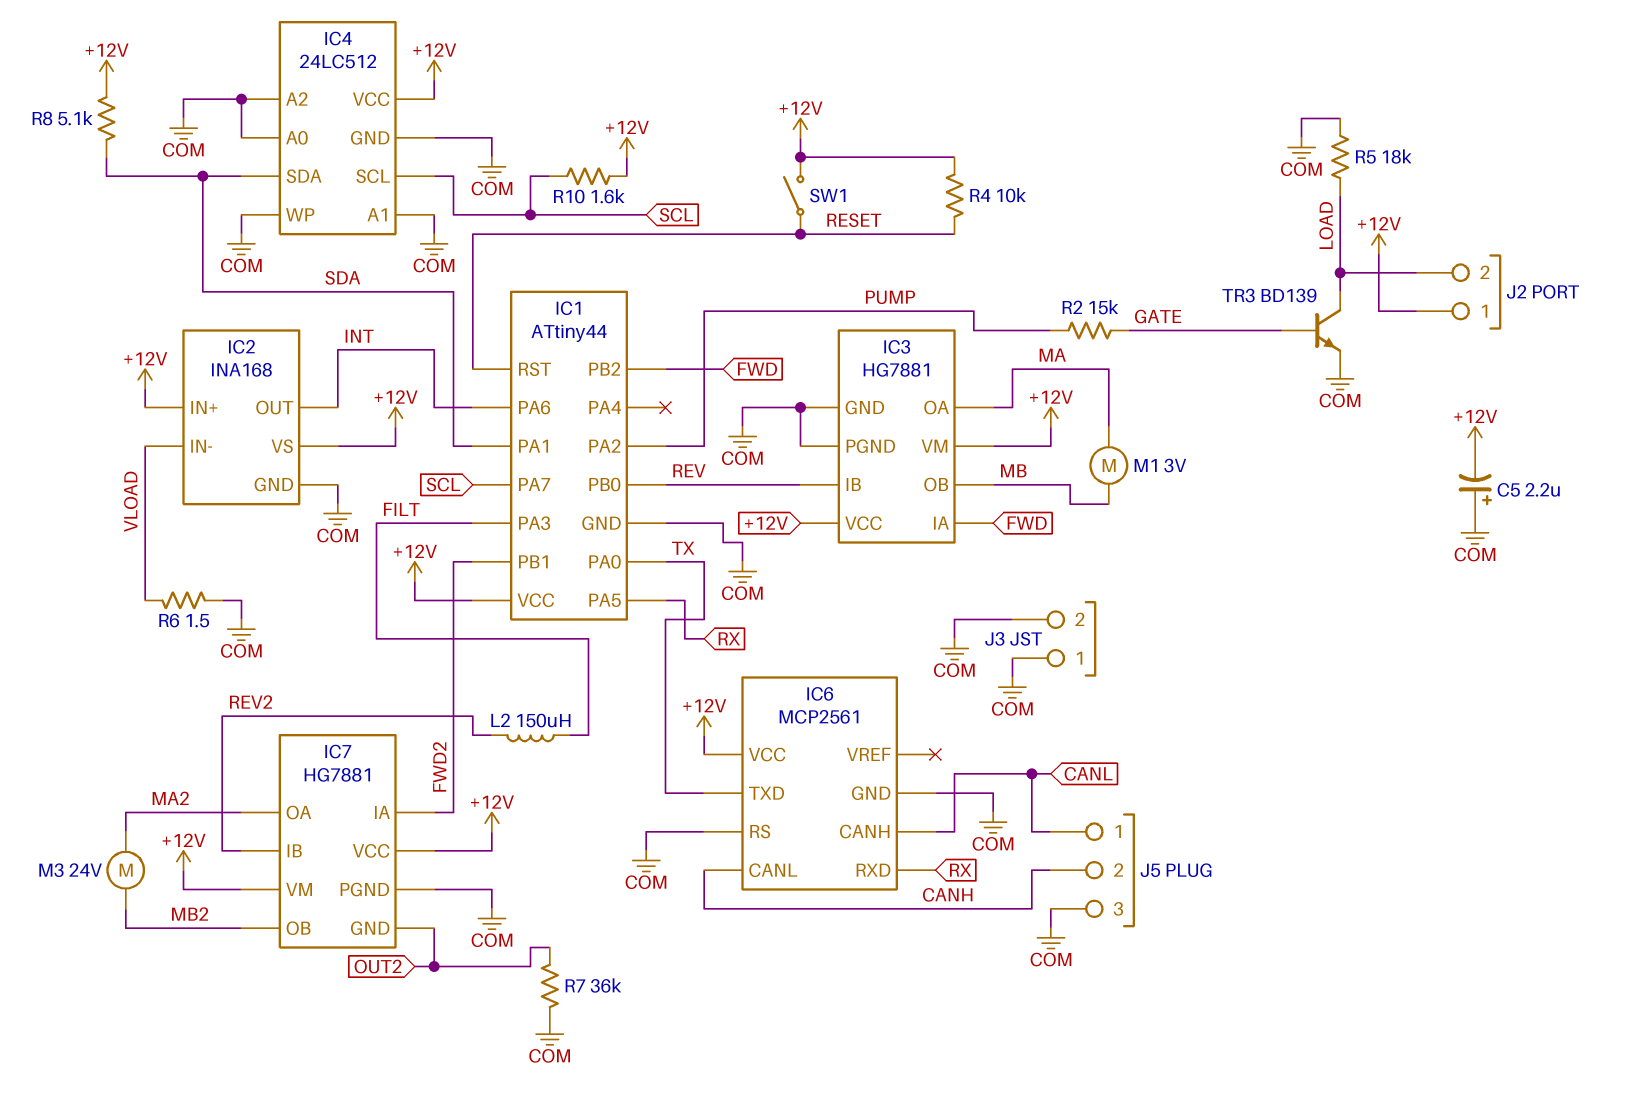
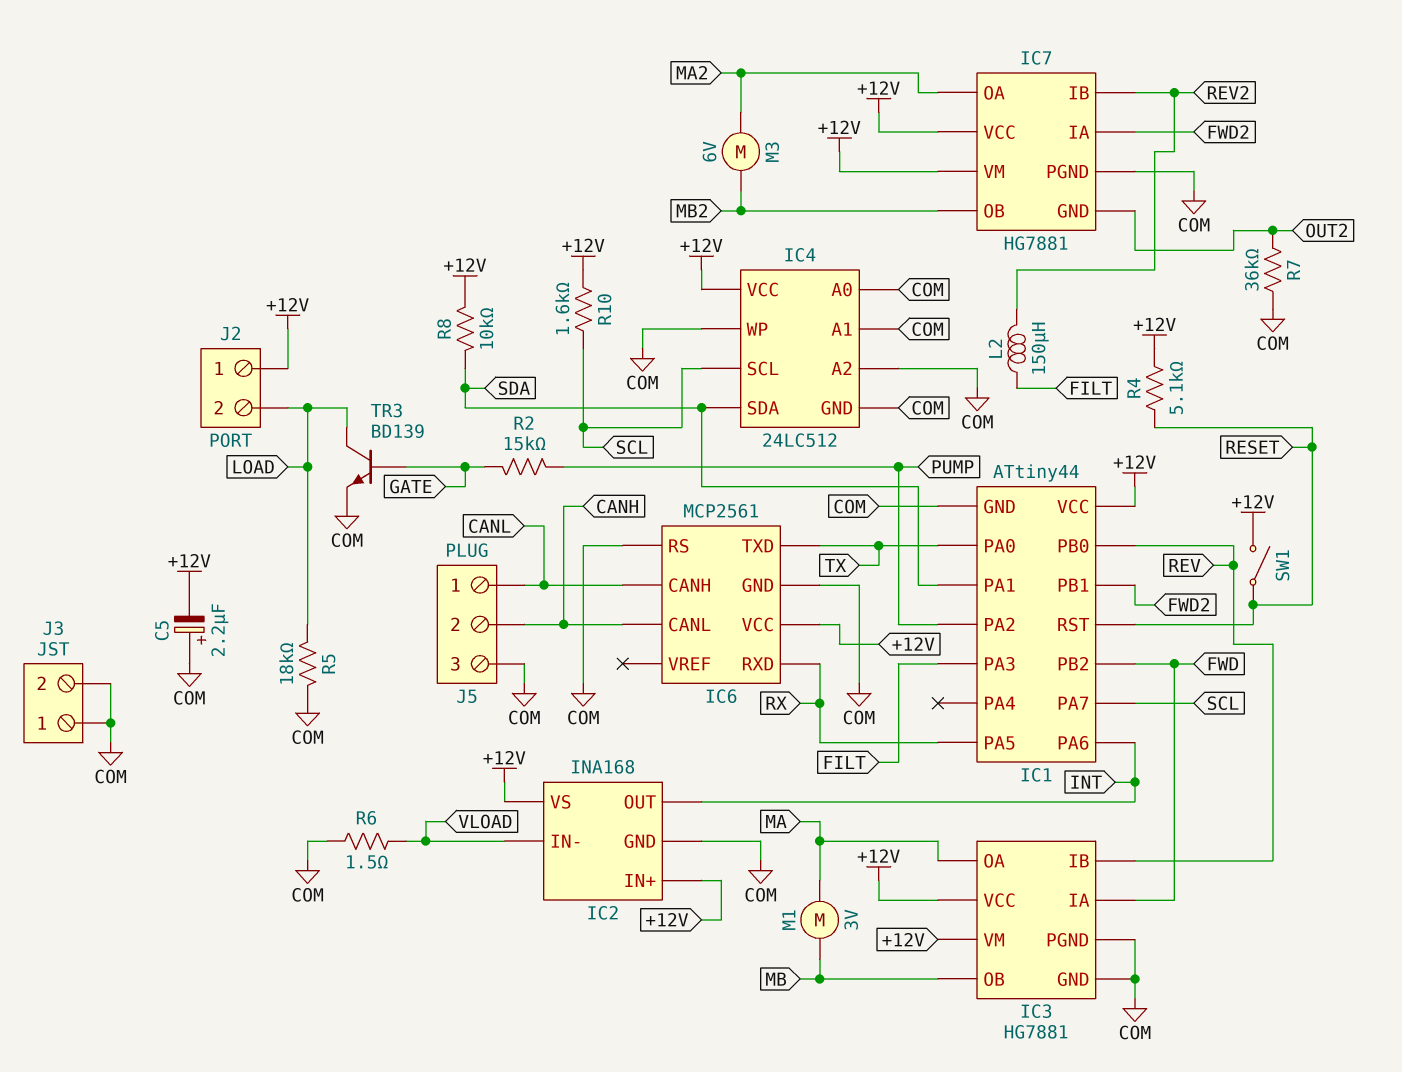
M3: motor 24V (MA2, MB2) -> motor 6V (MA2, MB2)
R4: 10k (+12V, RESET) -> 5.1k (+12V, RESET)
R8: 5.1k (+12V, SDA) -> 10k (+12V, SDA)

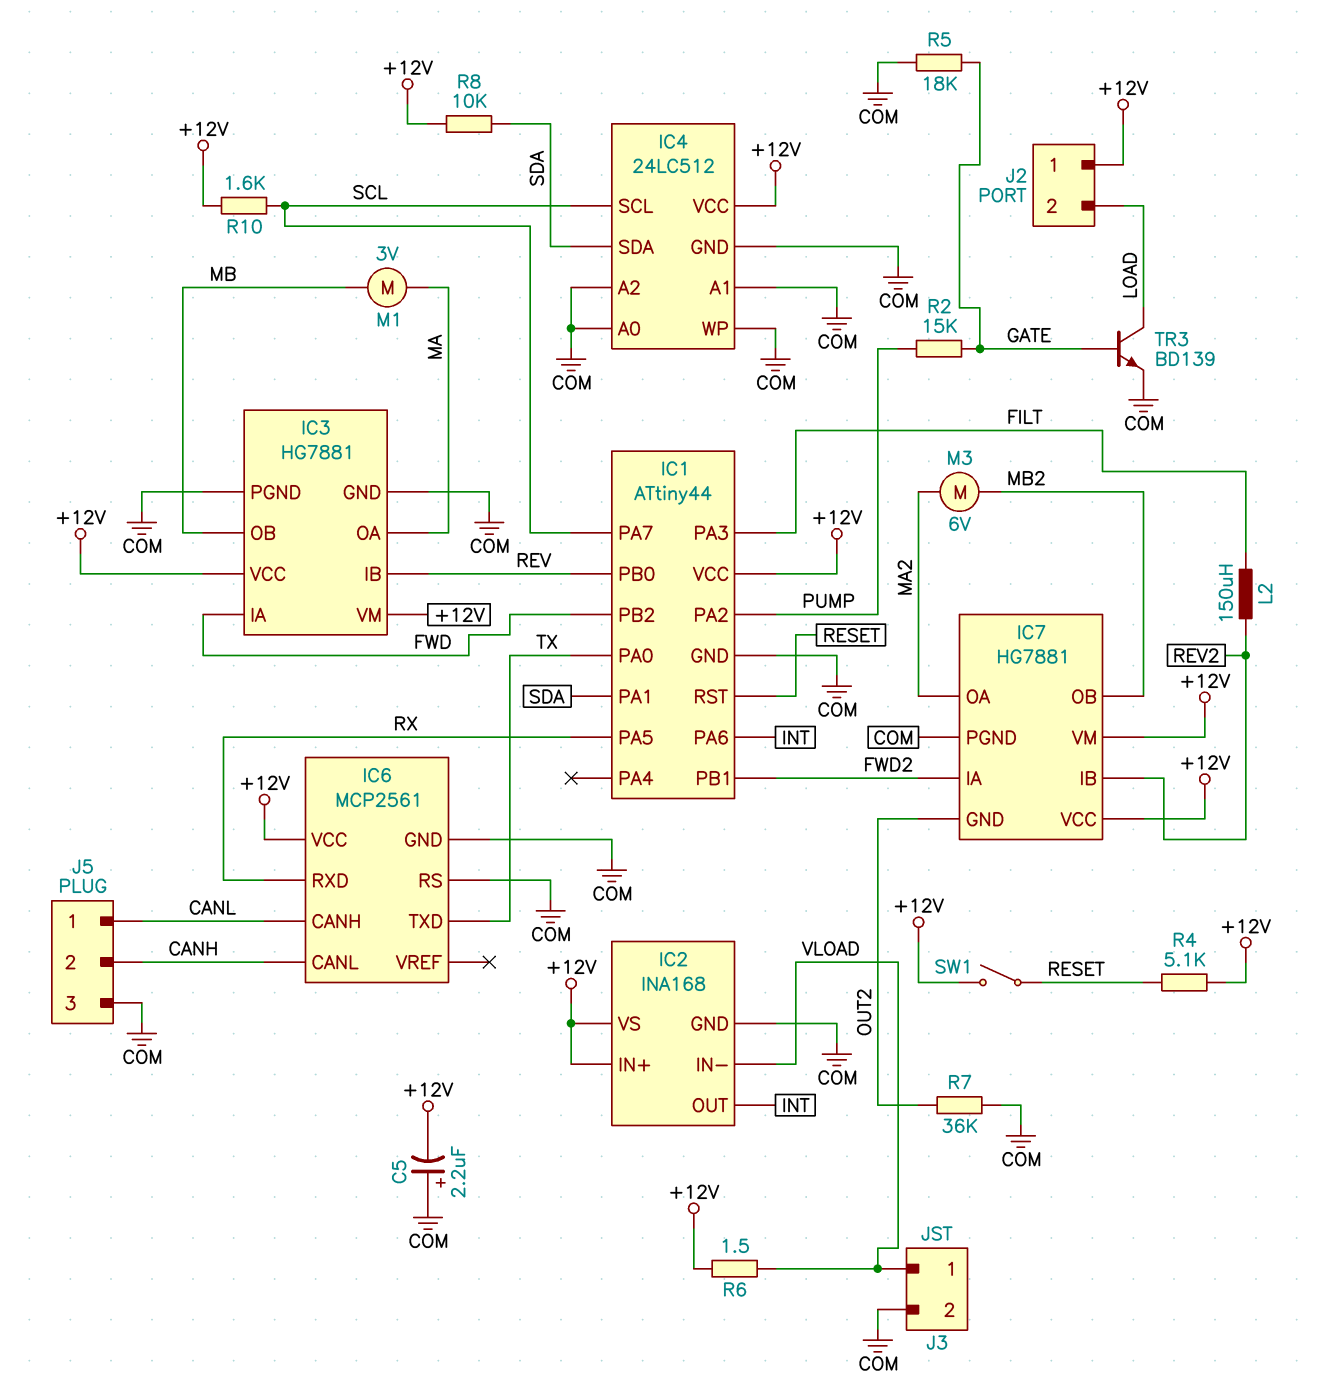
J3 pin 1: COM -> VLOAD
R5: 18k (COM, LOAD) -> 18k (COM, GATE)
R6: 1.5 (COM, VLOAD) -> 1.5 (+12V, VLOAD)

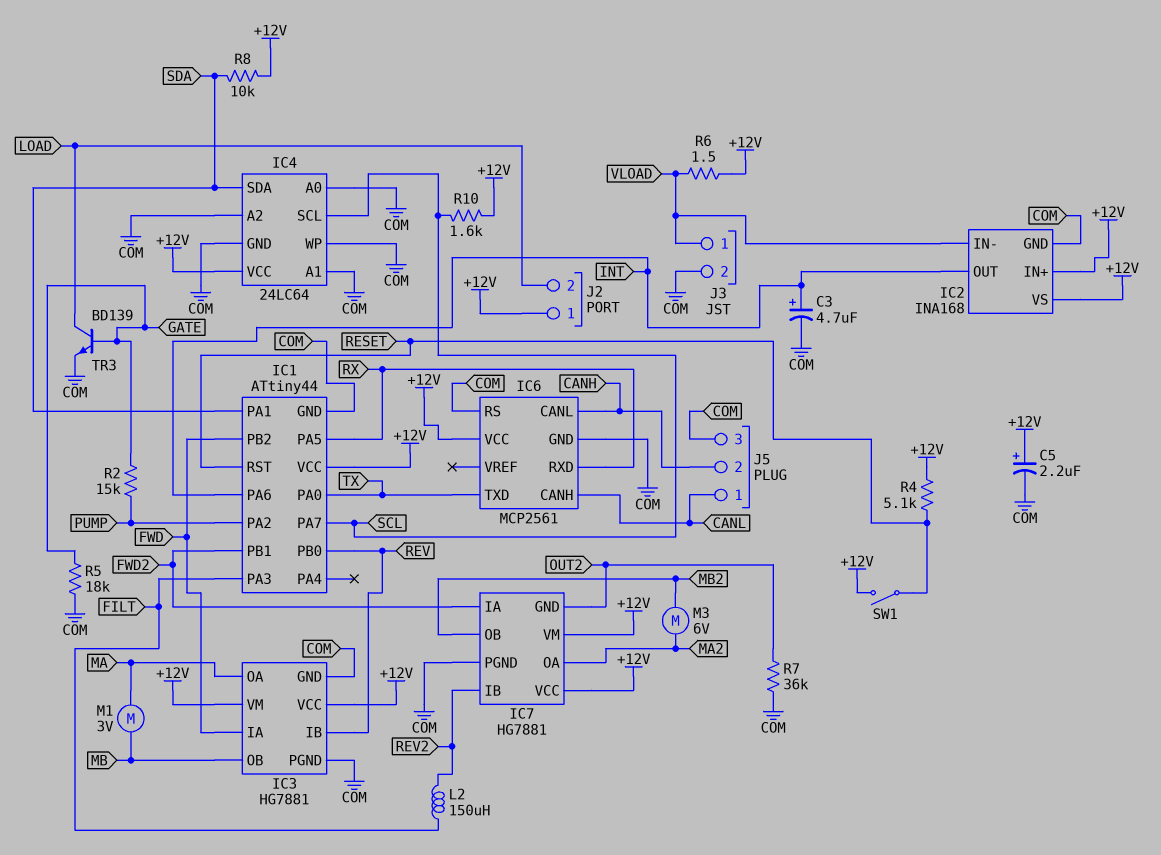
C3: none -> 4.7uF (plus INT, minus COM)
C5: 2.2uF (plus COM, minus +12V) -> 2.2uF (plus +12V, minus COM)
IC4: 24LC512 -> 24LC64

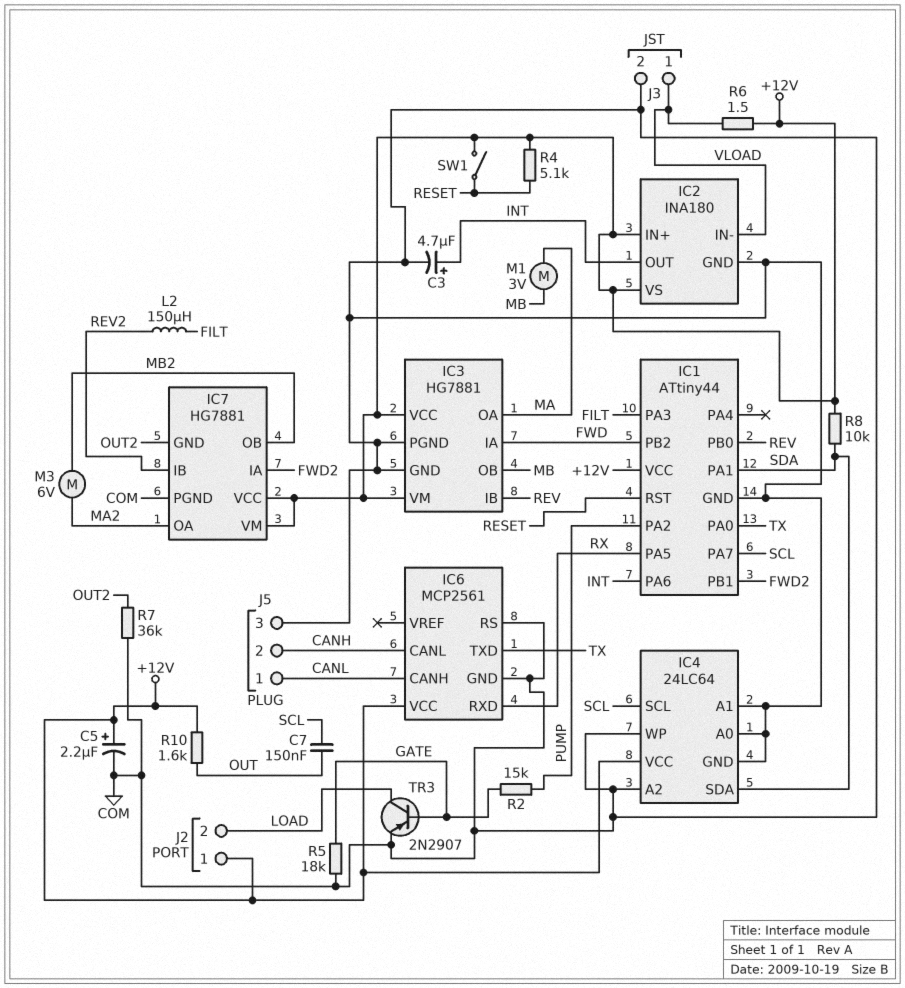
C7: none -> 150nF (OUT, SCL)
IC2: INA168 -> INA180
R10: 1.6k (+12V, SCL) -> 1.6k (+12V, OUT)
TR3: NPN BD139 (B GATE, C LOAD, E COM) -> PNP 2N2907 (B GATE, C LOAD, E COM)

